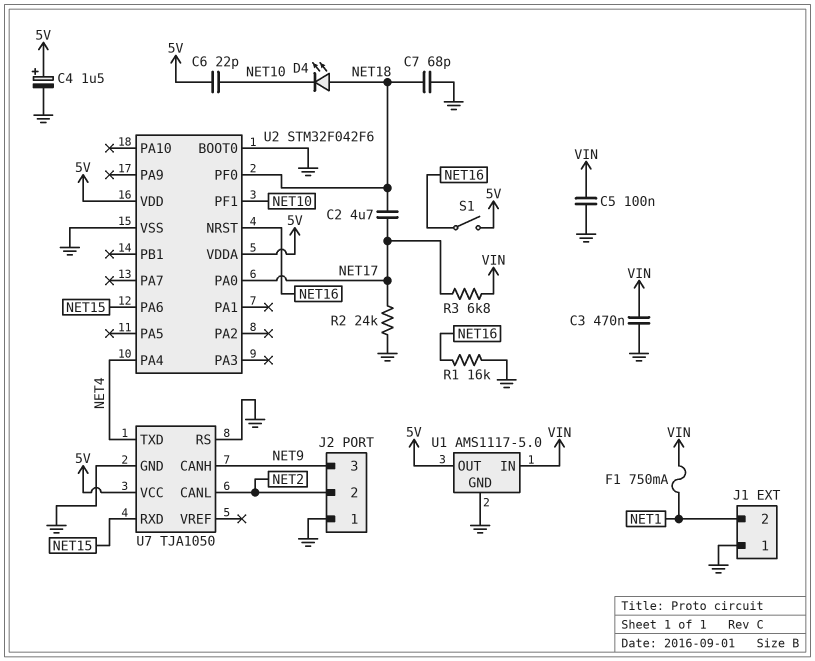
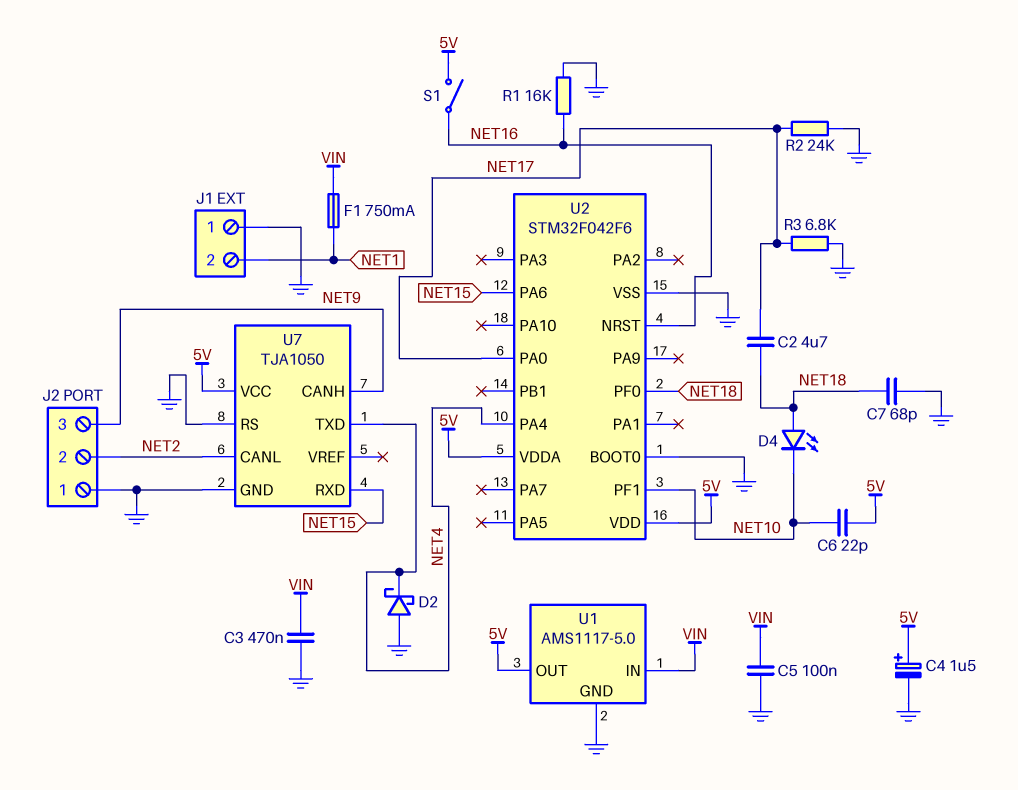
D2: none -> schottky (A GND, K NET4)
R3: 6.8k (NET17, VIN) -> 6.8k (GND, NET17)

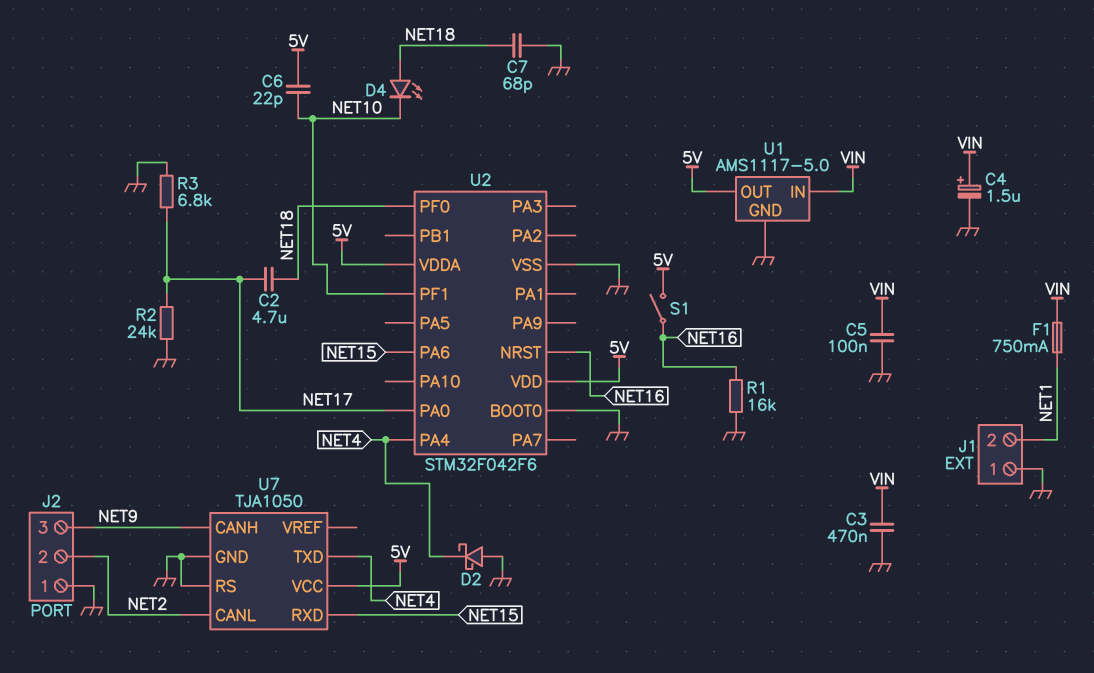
C4: 1.5uF (plus 5V, minus GND) -> 1.5uF (plus VIN, minus GND)

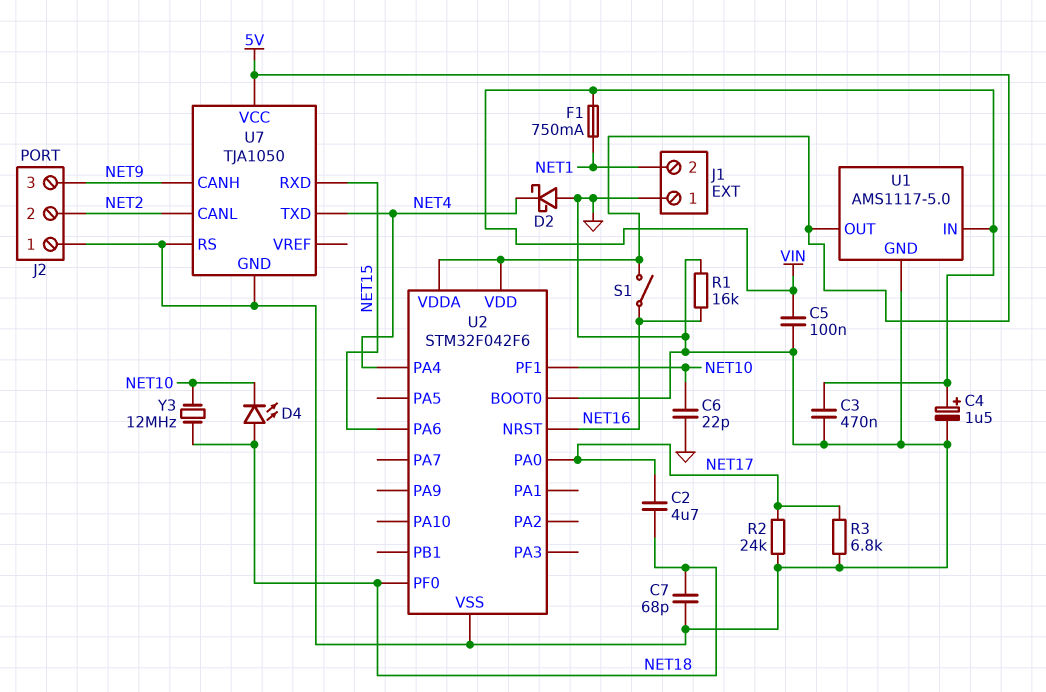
C6: 22pF (5V, NET10) -> 22pF (GND, NET10)
Y3: none -> 12MHz (NET10, NET18)

